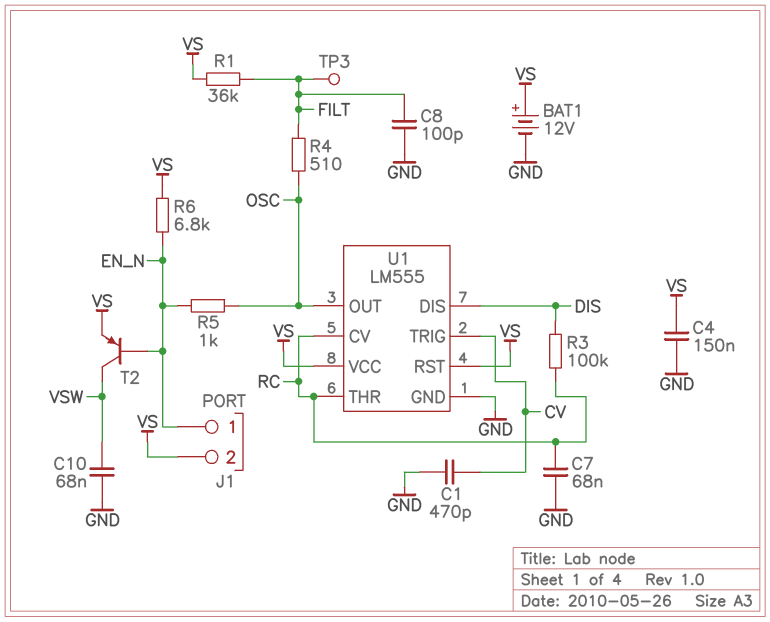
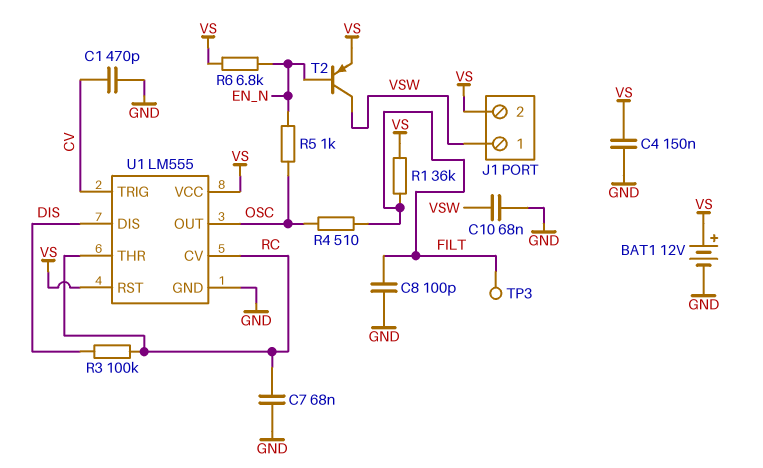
J1 pin 1: EN_N -> VSW

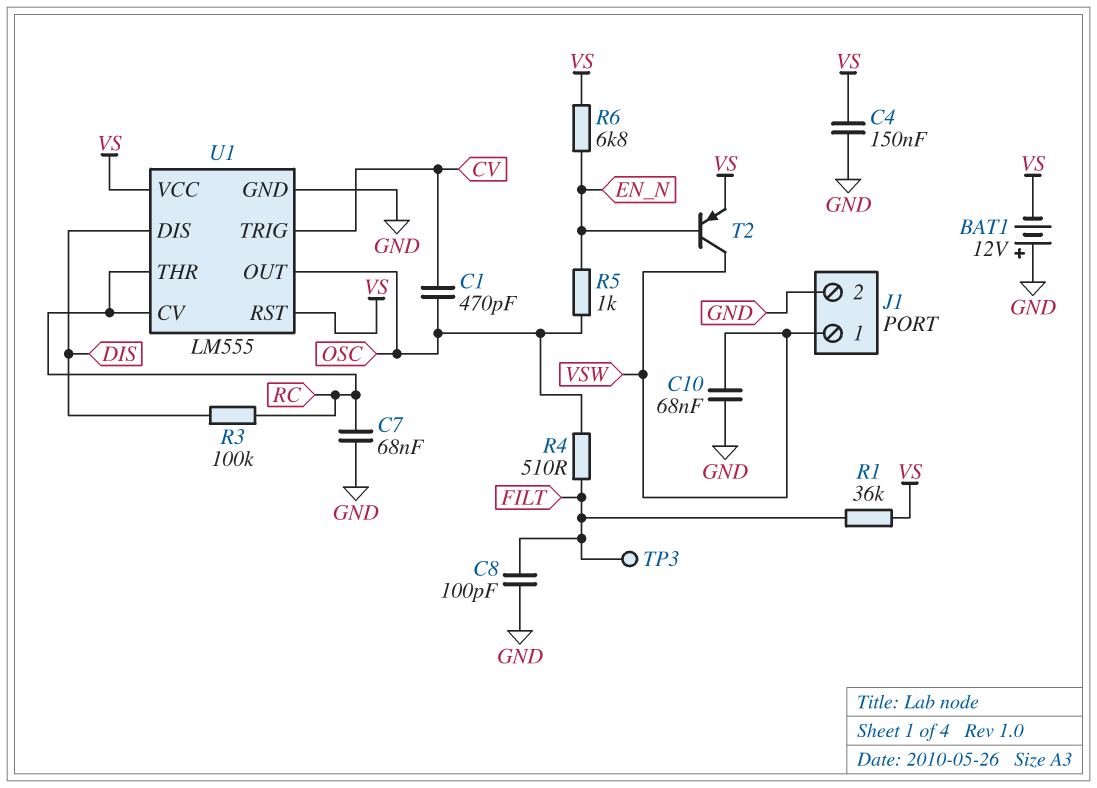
BAT1: 12V (plus VS, minus GND) -> 12V (plus GND, minus VS)
C1: 470pF (CV, GND) -> 470pF (CV, OSC)
J1 pin 2: VS -> GND

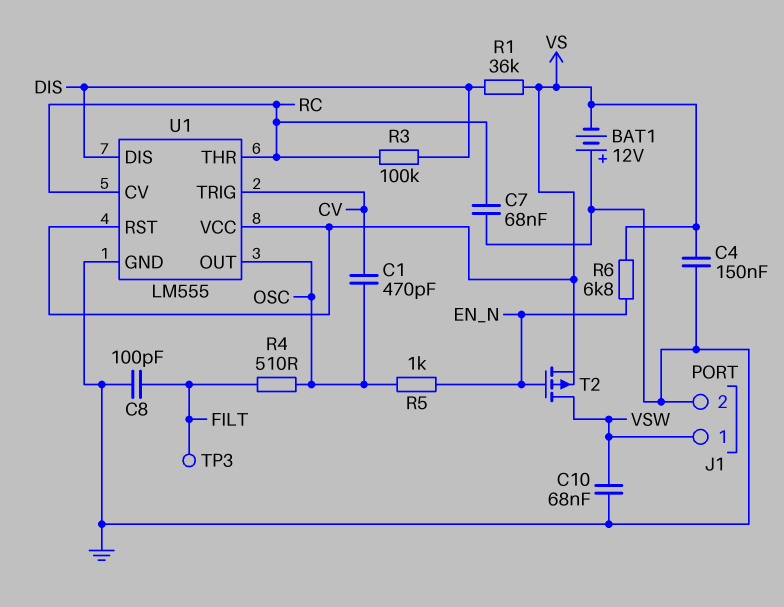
R1: 36k (FILT, VS) -> 36k (DIS, VS)
T2: PNP (B EN_N, C VSW, E VS) -> PMOS (G EN_N, D VSW, S VS)

